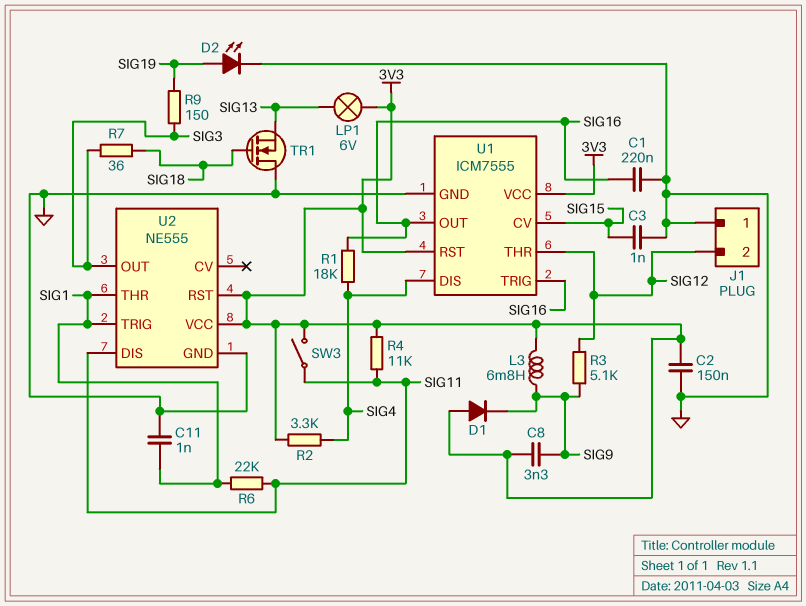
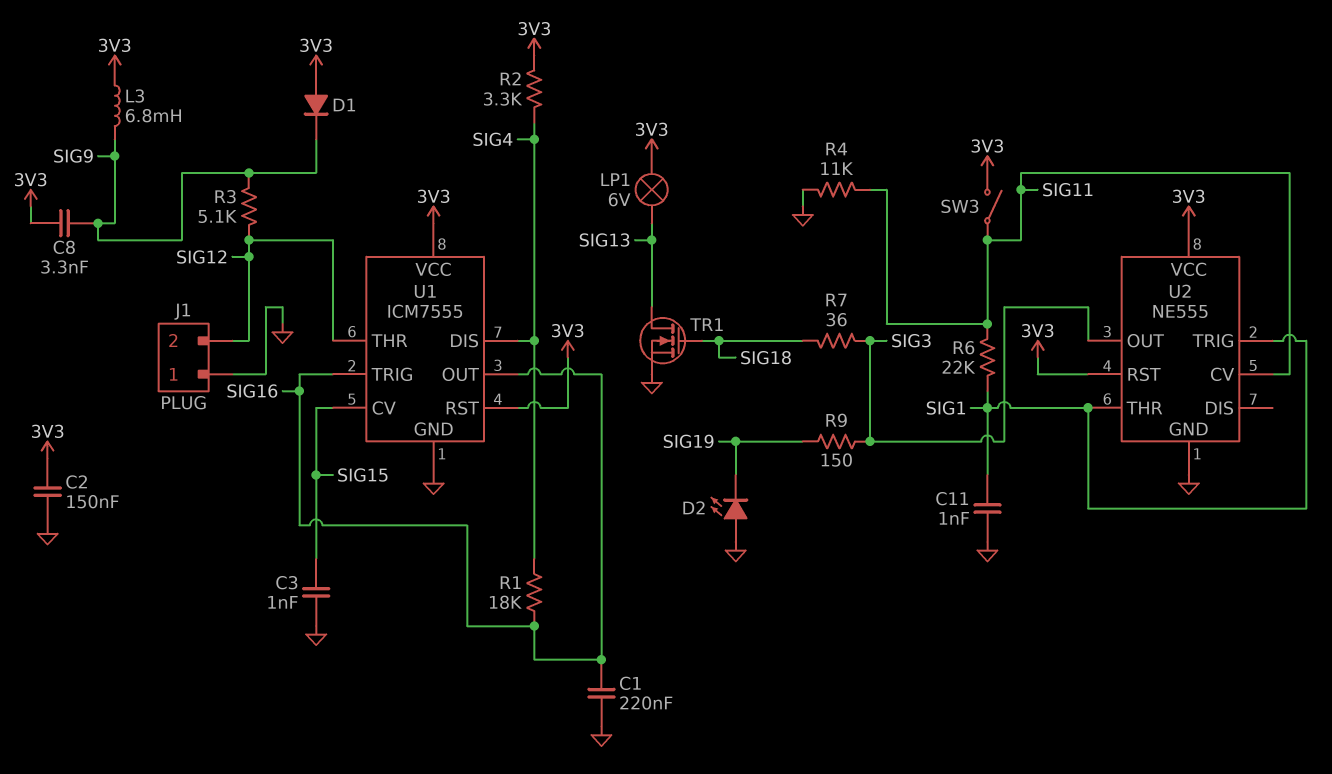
D2: LED (A SIG19, K GND) -> LED (A GND, K SIG19)
R4: 11k (3V3, SIG11) -> 11k (GND, SIG11)
TR1: NMOS (G SIG18, D GND, S SIG13) -> NMOS (G SIG18, D SIG13, S GND)
U2 pin CV: none -> SIG11
U2 pin DIS: SIG11 -> none

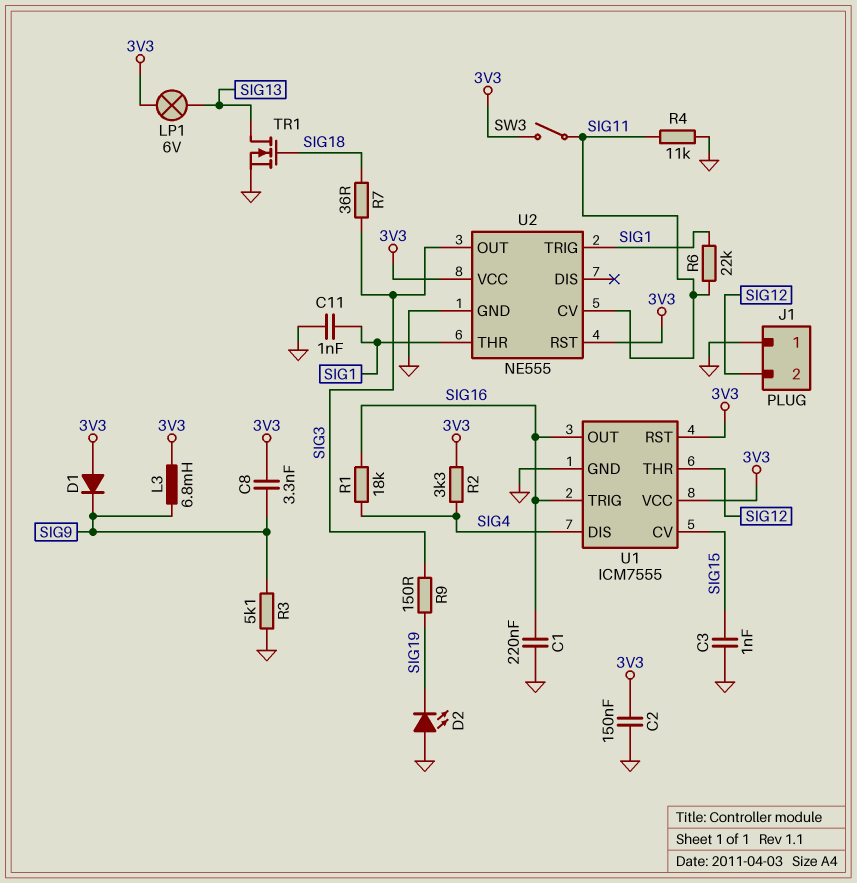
R3: 5.1k (SIG9, SIG12) -> 5.1k (GND, SIG9)

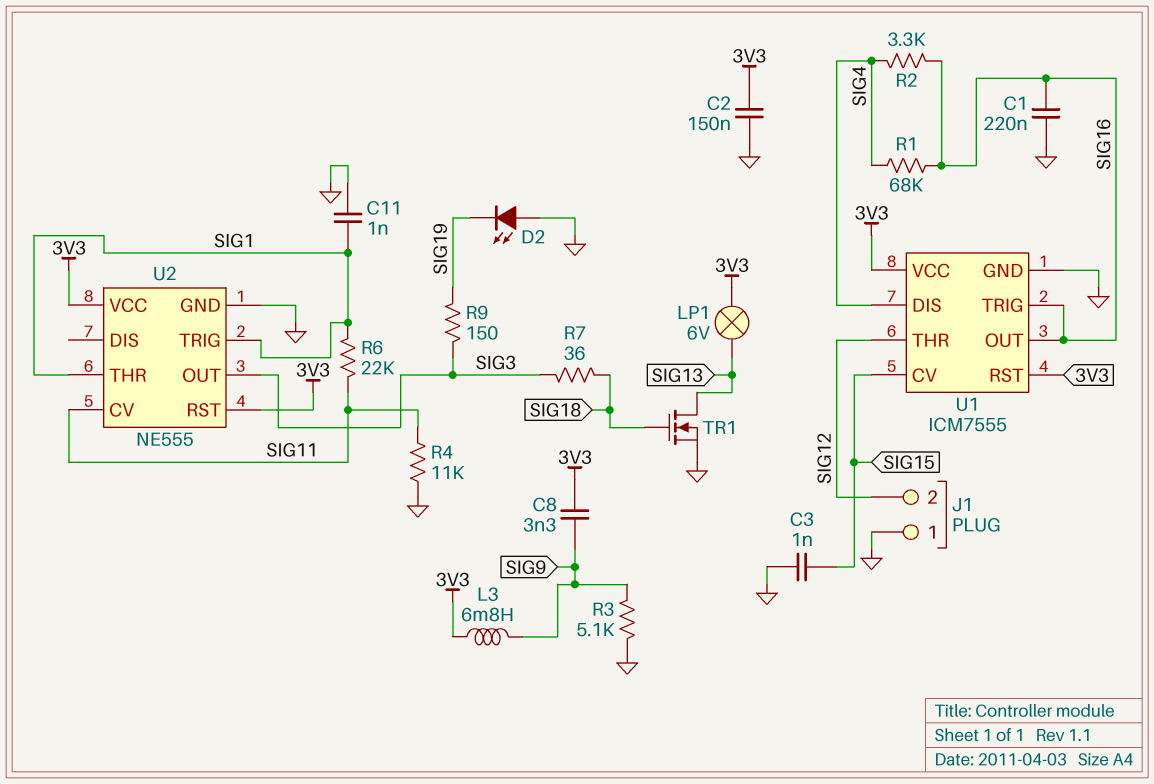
D1: diode (A 3V3, K SIG9) -> none
R1: 18k (SIG4, SIG16) -> 68k (SIG4, SIG16)
R2: 3.3k (3V3, SIG4) -> 3.3k (SIG4, SIG16)
SW3: switch (3V3, SIG11) -> none

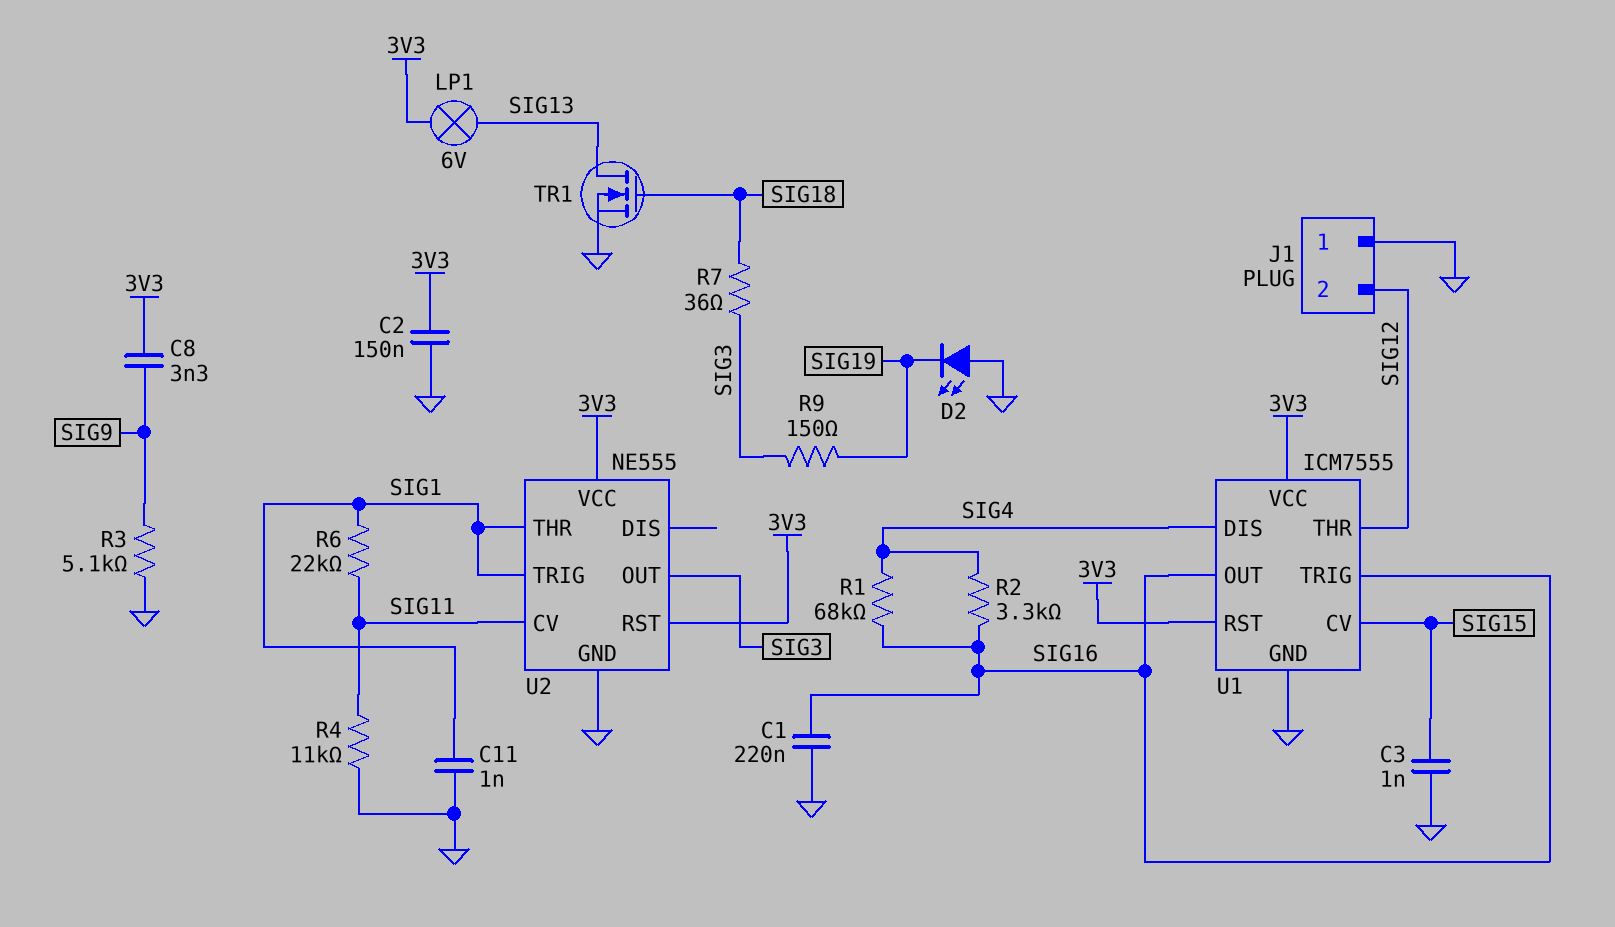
L3: 6.8mH (3V3, SIG9) -> none

